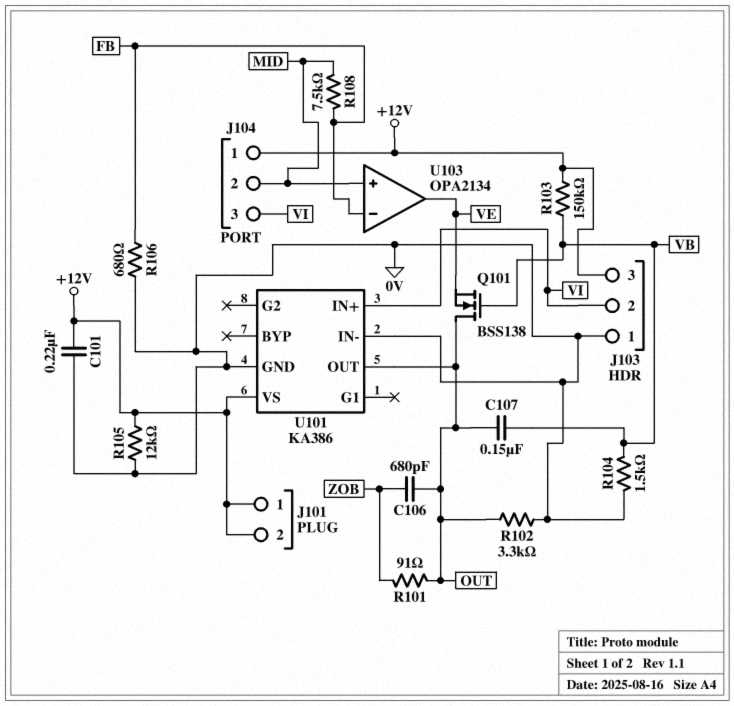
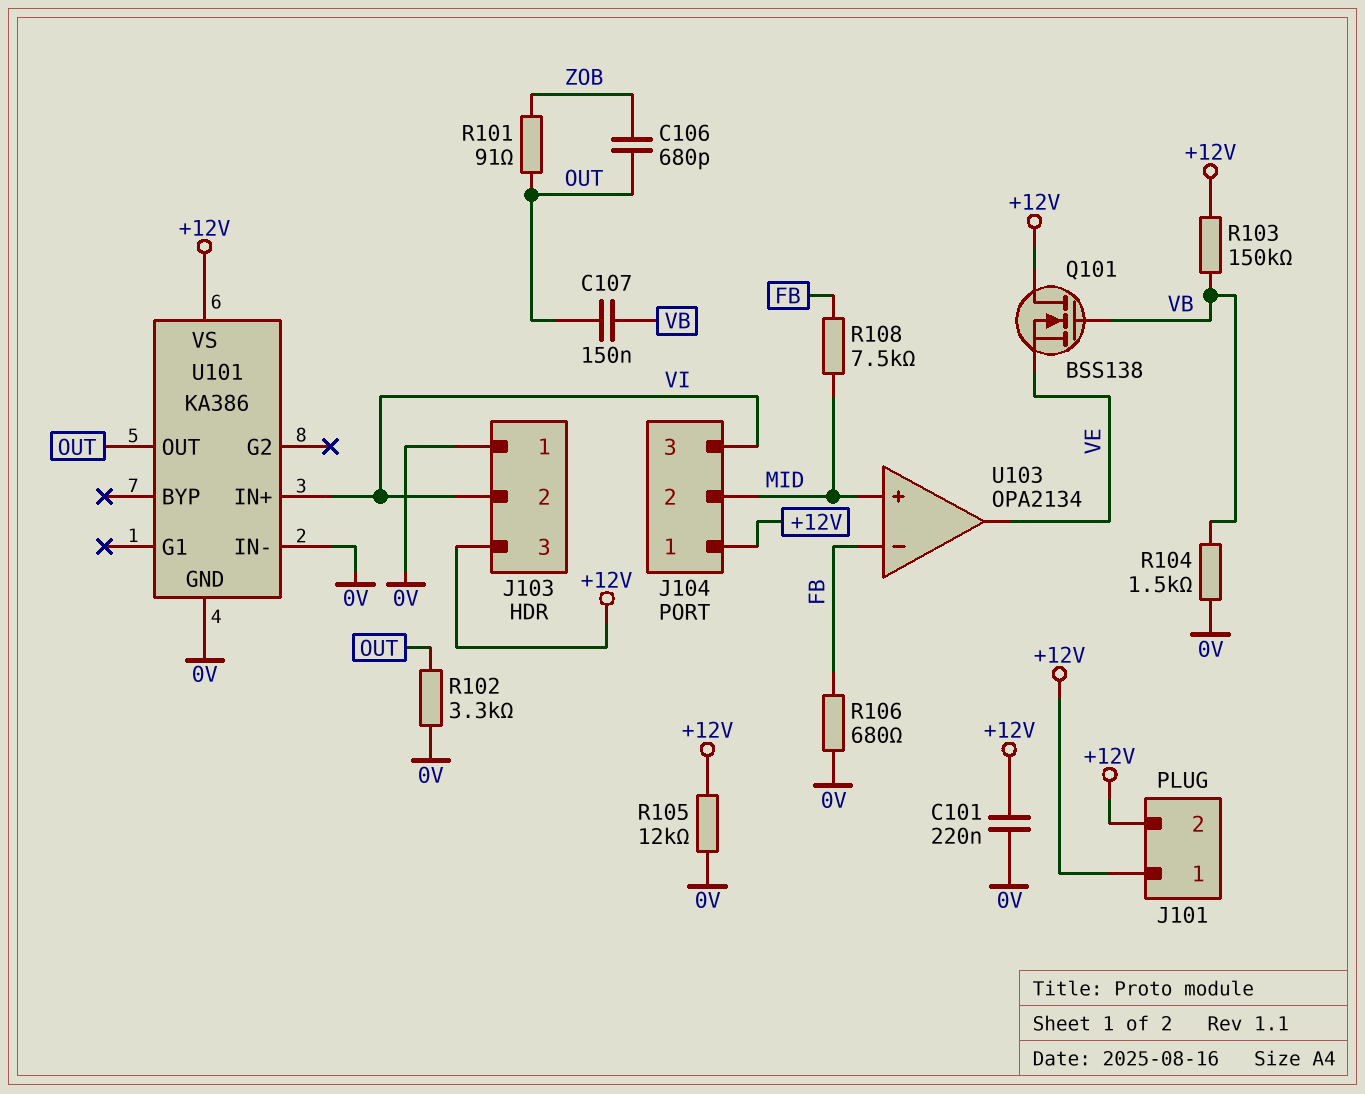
Q101: NMOS BSS138 (G VB, D OUT, S VE) -> NMOS BSS138 (G VB, D +12V, S VE)

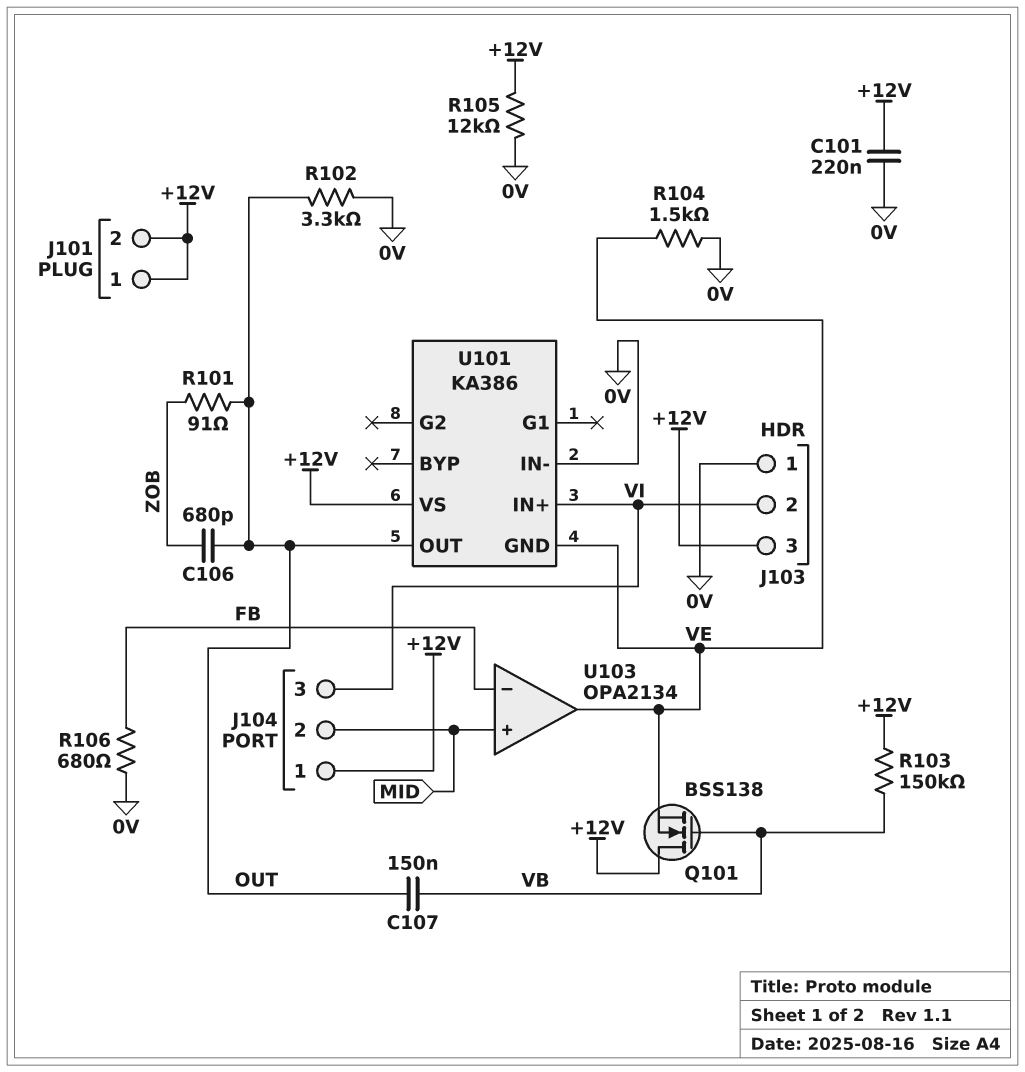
R104: 1.5k (0V, VB) -> 1.5k (0V, VE)
R108: 7.5k (FB, MID) -> none
U101 pin GND: 0V -> VE

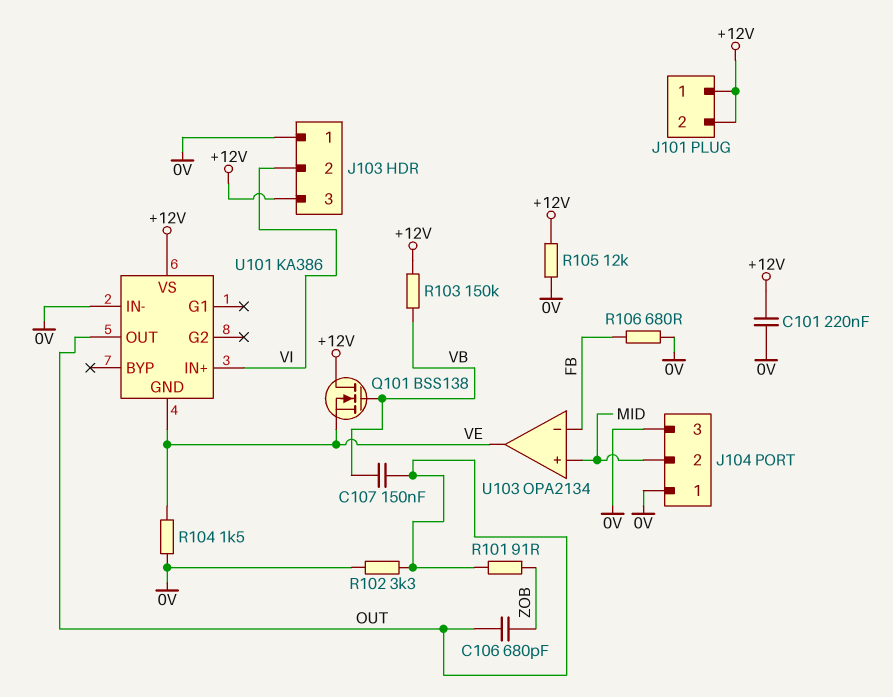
J104 pin 1: +12V -> 0V
J104 pin 3: VI -> 0V

